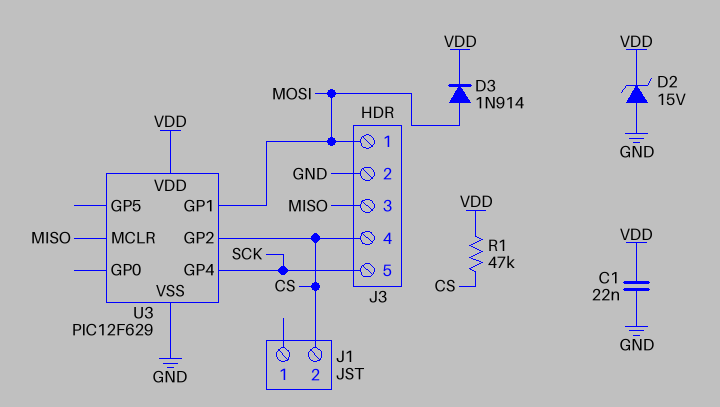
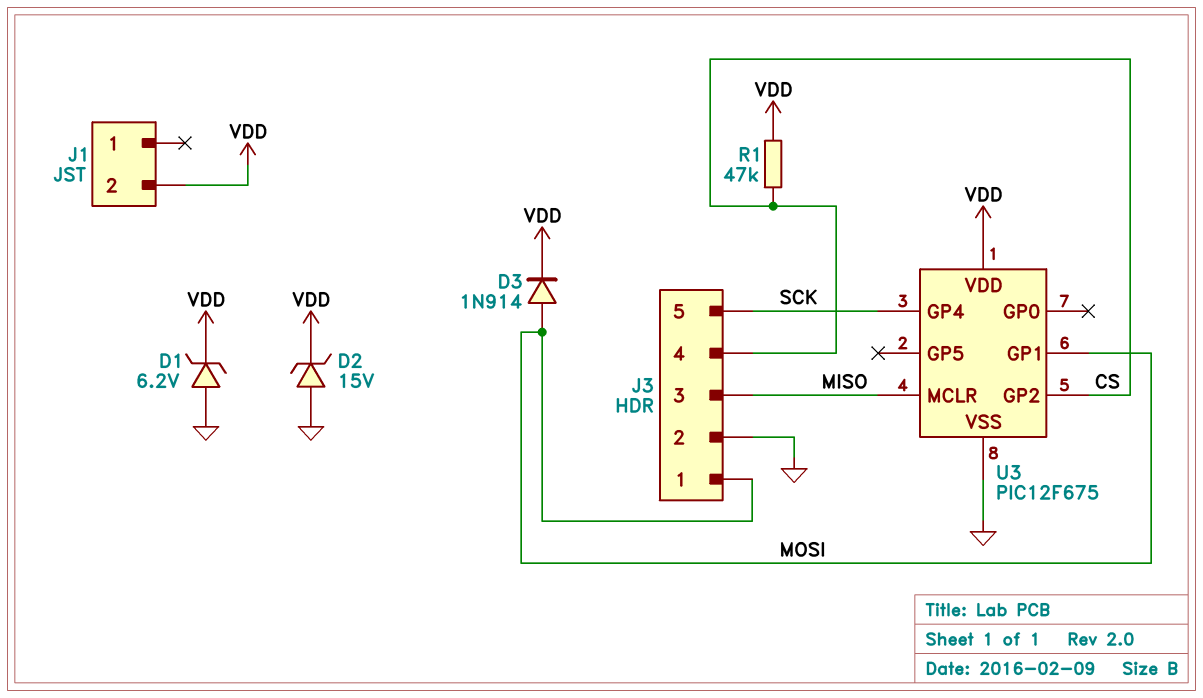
C1: 22nF (GND, VDD) -> none
D1: none -> zener 6.2V (A GND, K VDD)
J1 pin 2: CS -> VDD
U3: PIC12F629 -> PIC12F675

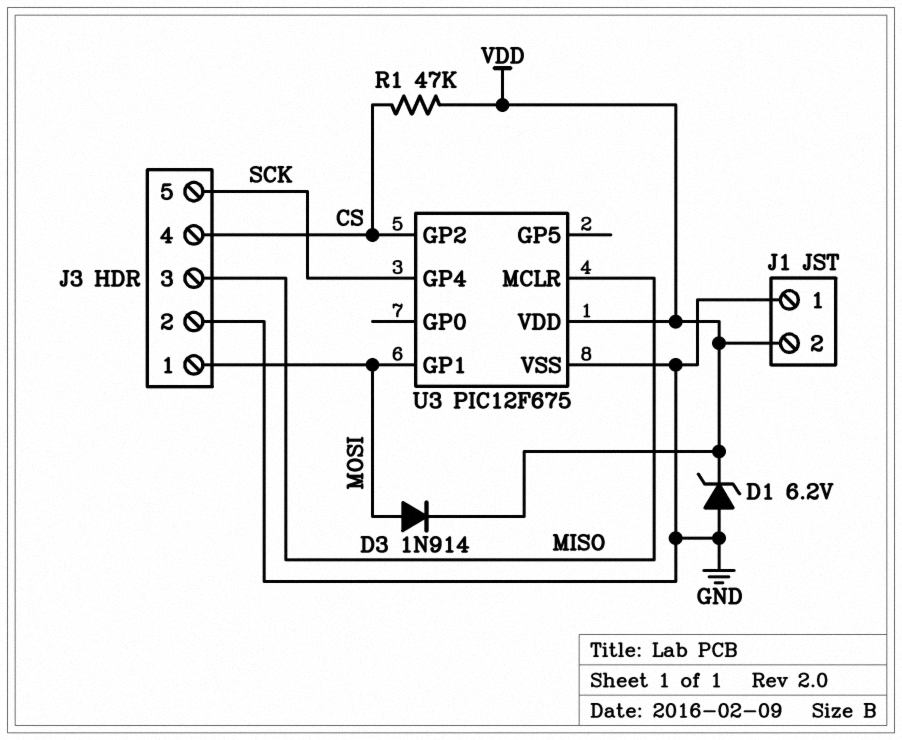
D2: zener 15V (A GND, K VDD) -> none
J1 pin 1: none -> GND

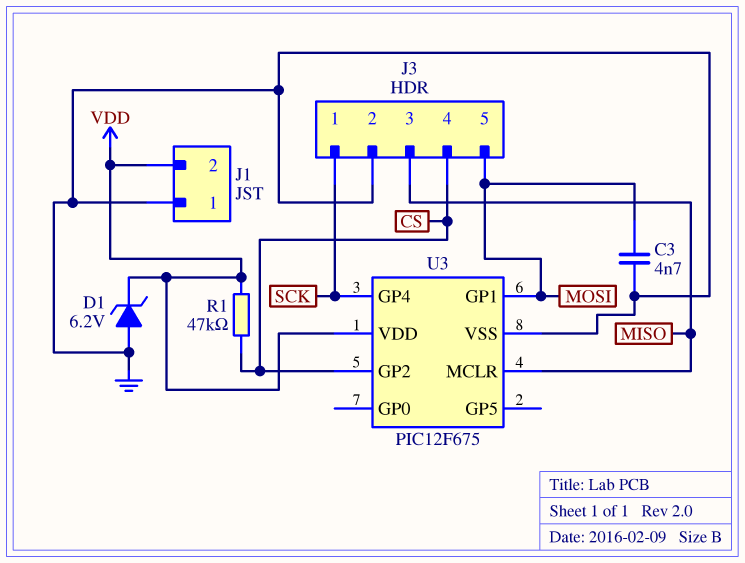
C3: none -> 4.7nF (GND, MOSI)
D3: diode 1N914 (A MOSI, K VDD) -> none
J3 pin 1: MOSI -> SCK
J3 pin 5: SCK -> MOSI

